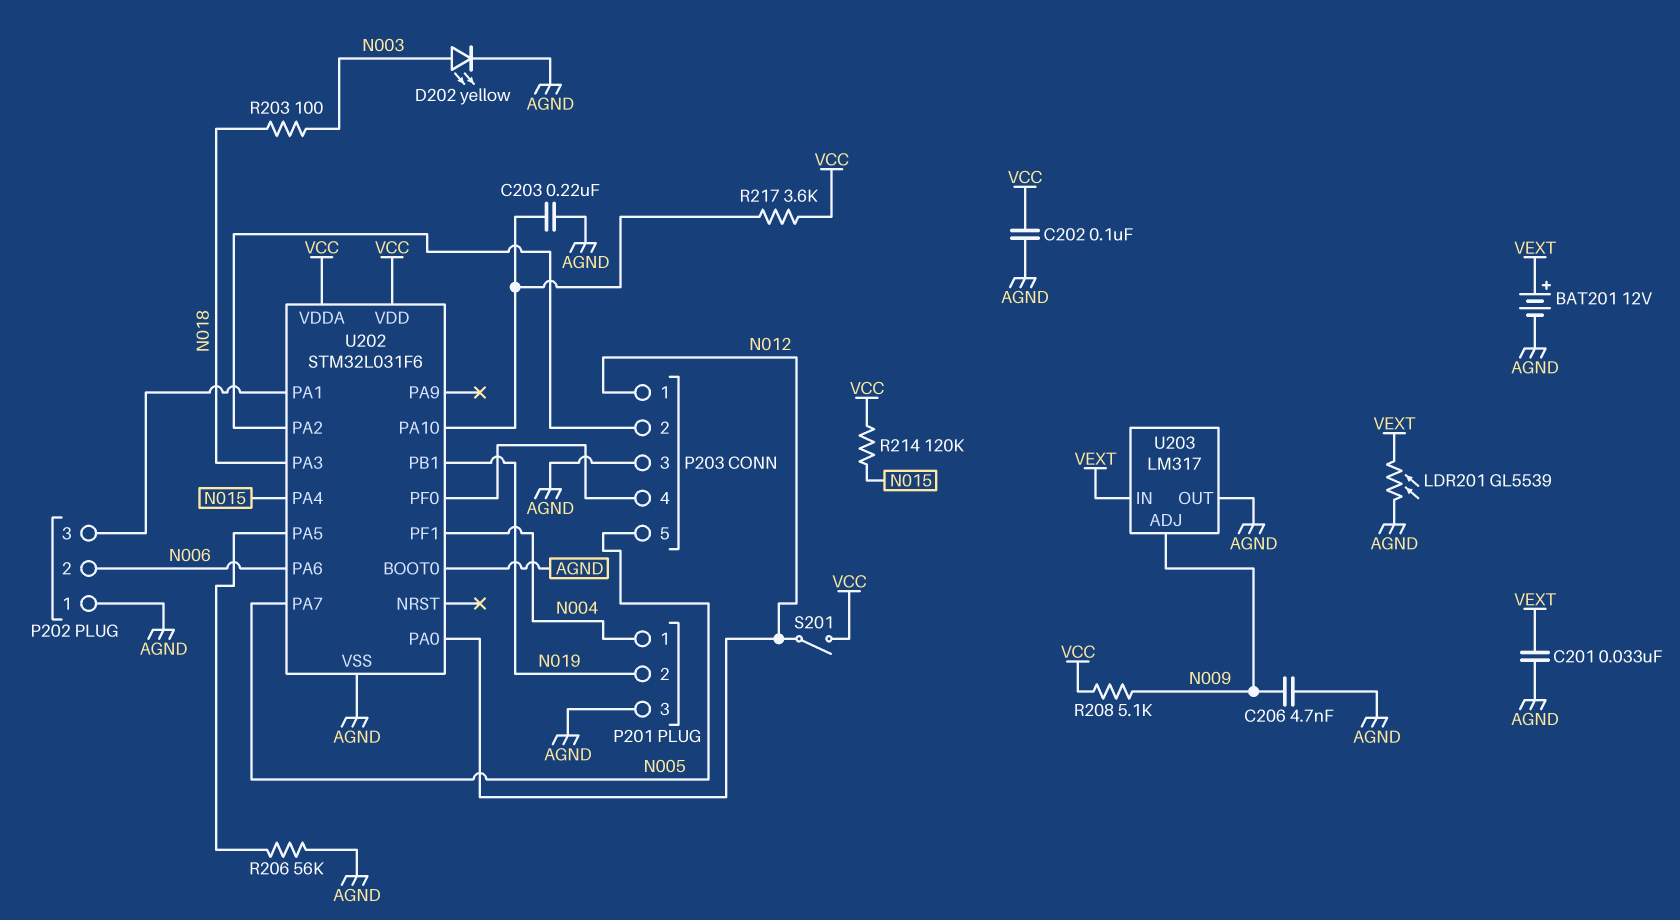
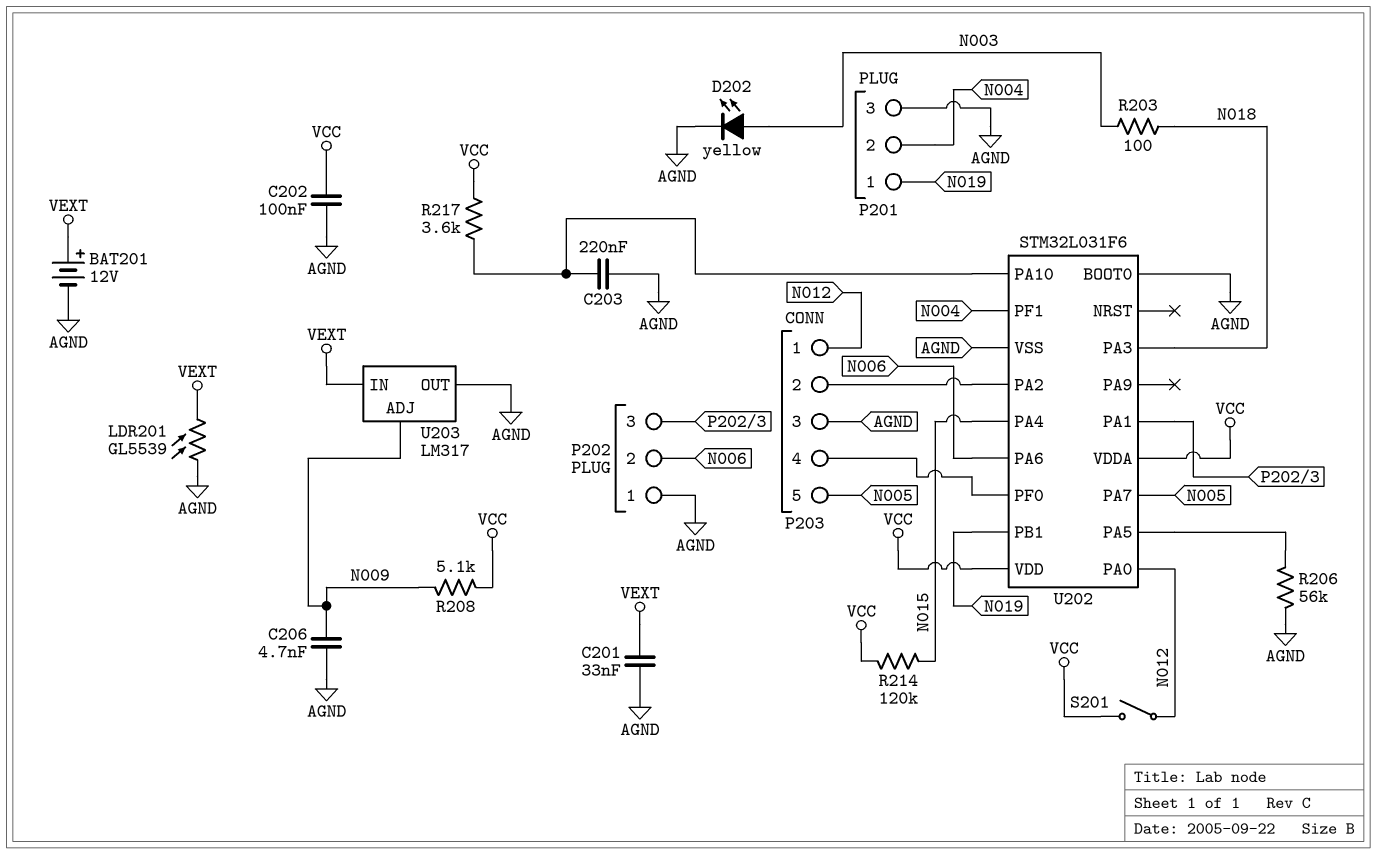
P201 pin 1: N004 -> N019
P201 pin 2: N019 -> N004

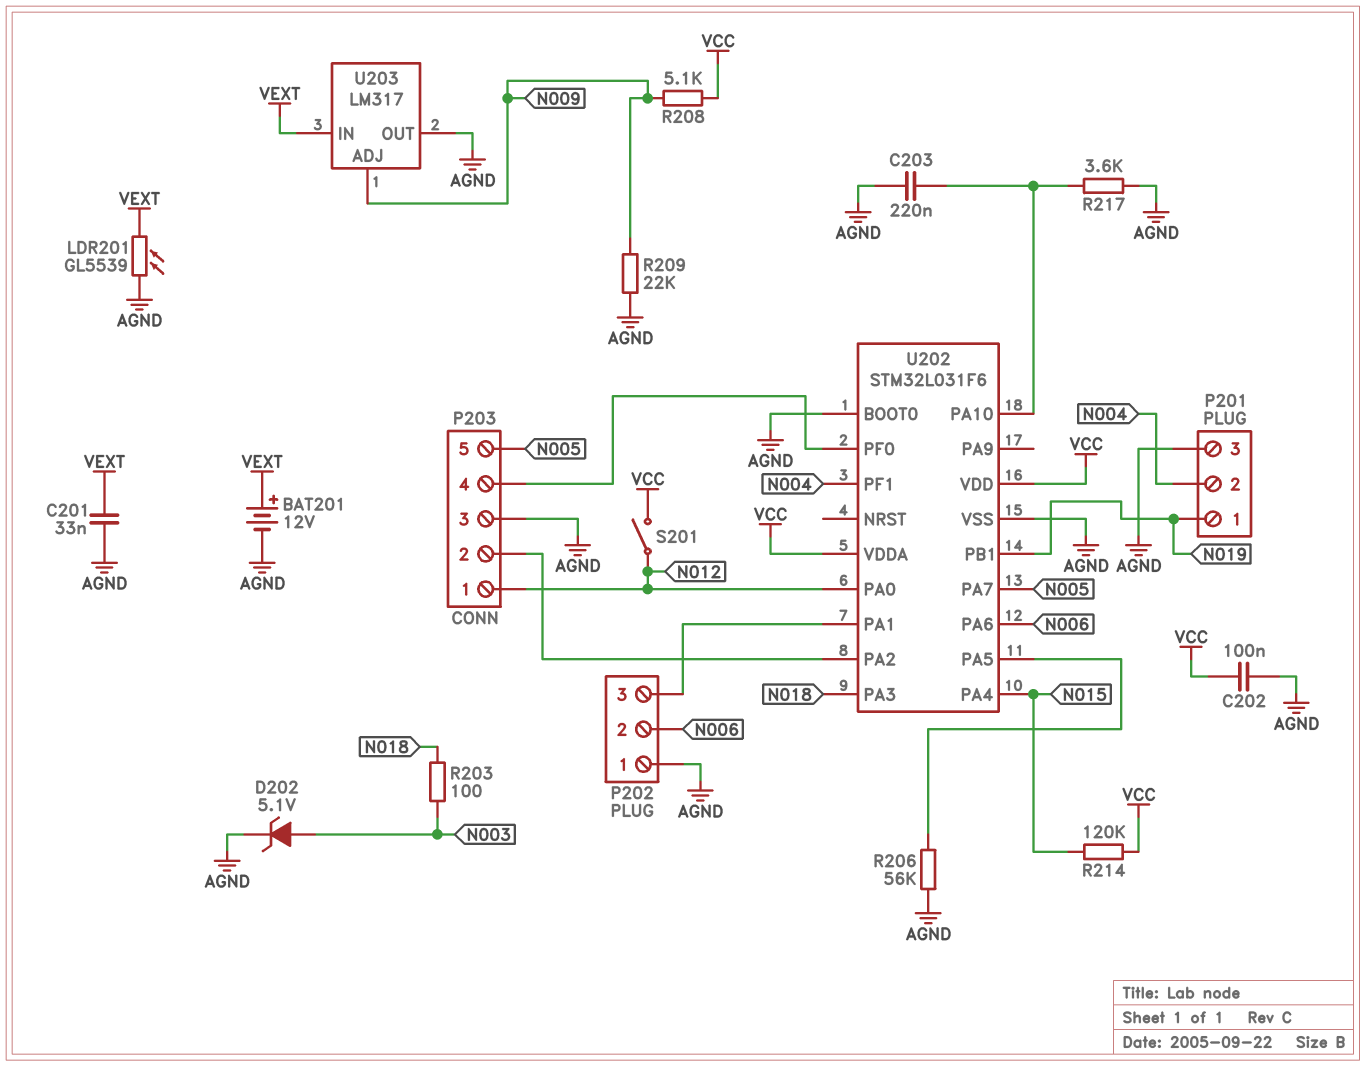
C206: 4.7nF (AGND, N009) -> none
D202: LED yellow (A N003, K AGND) -> zener 5.1V (A N003, K AGND)
R209: none -> 22k (AGND, N009)
R217: 3.6k (U202/PA10, VCC) -> 3.6k (AGND, U202/PA10)

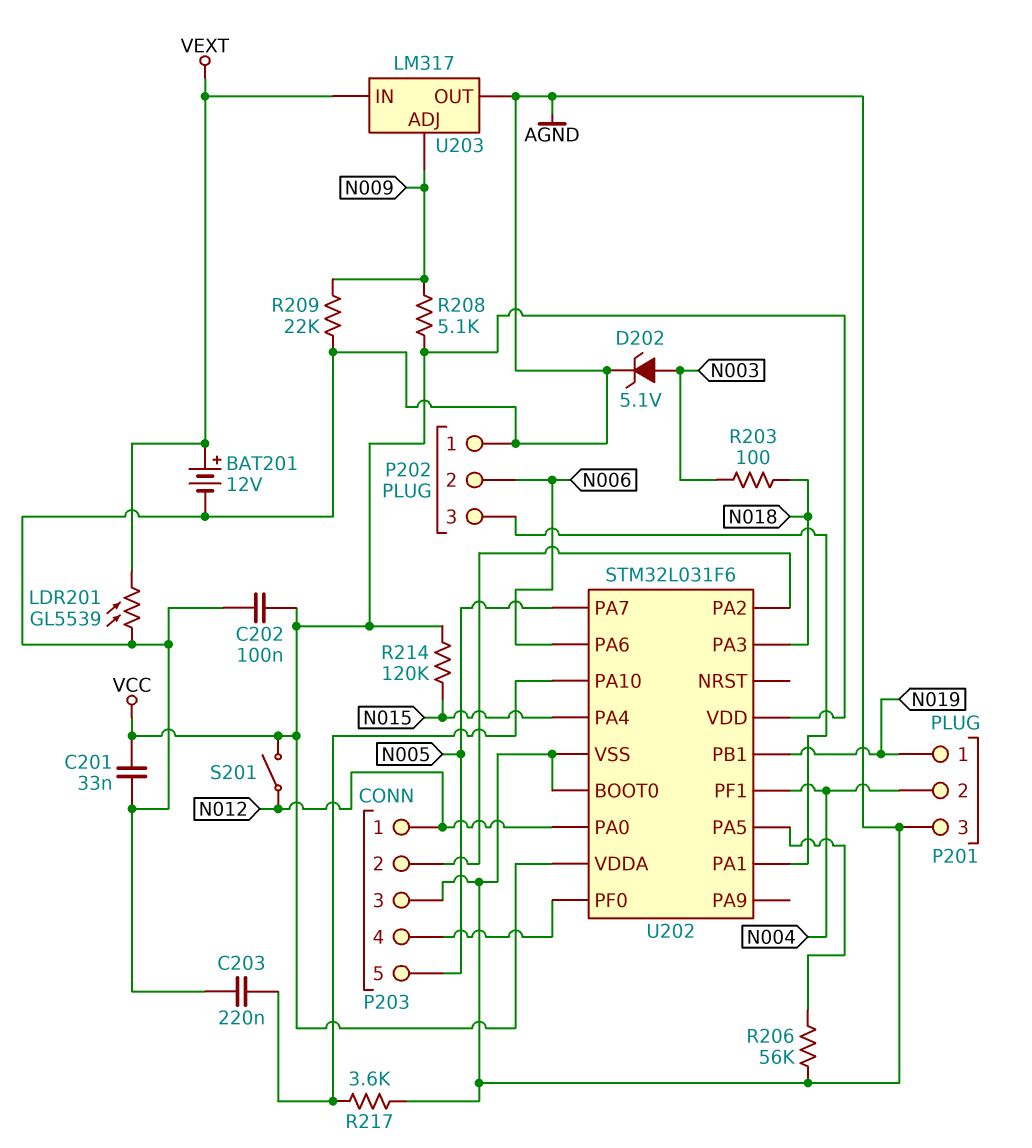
C201: 33nF (AGND, VEXT) -> 33nF (AGND, VCC)

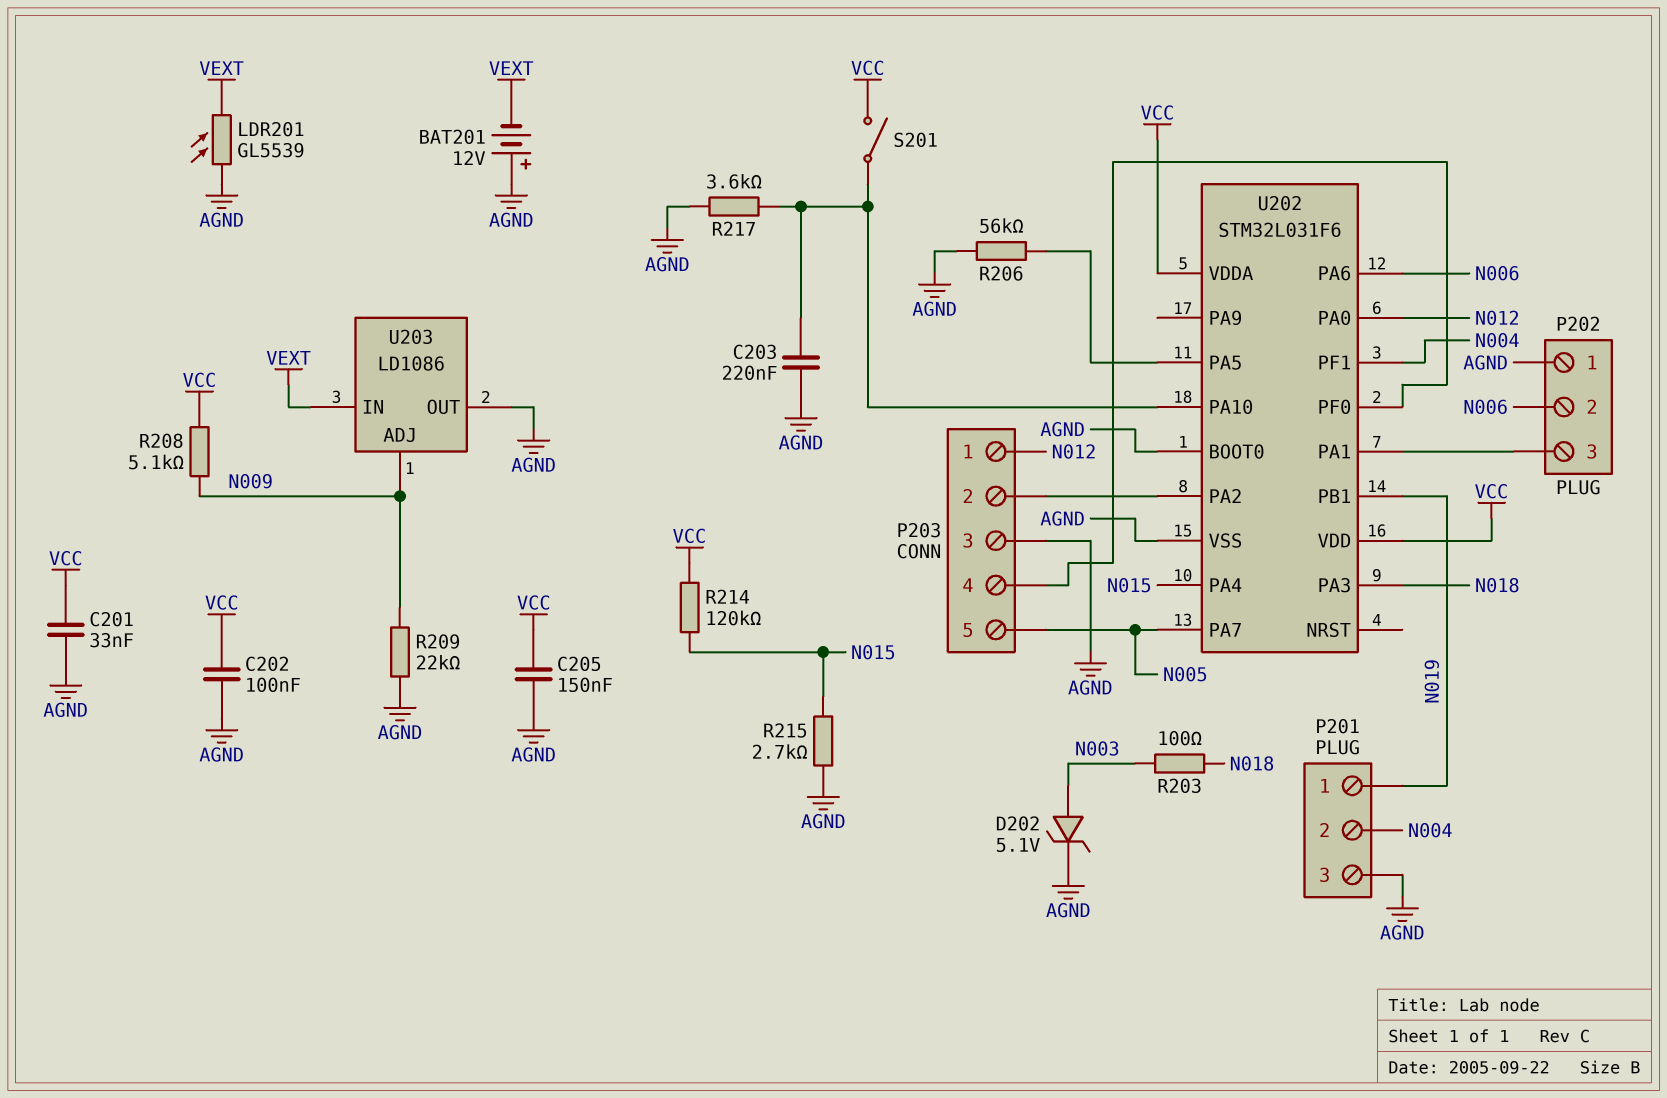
BAT201: 12V (plus VEXT, minus AGND) -> 12V (plus AGND, minus VEXT)
C205: none -> 150nF (AGND, VCC)
R215: none -> 2.7k (AGND, N015)
S201: switch (N012, VCC) -> switch (U202/PA10, VCC)
U203: LM317 -> LD1086

